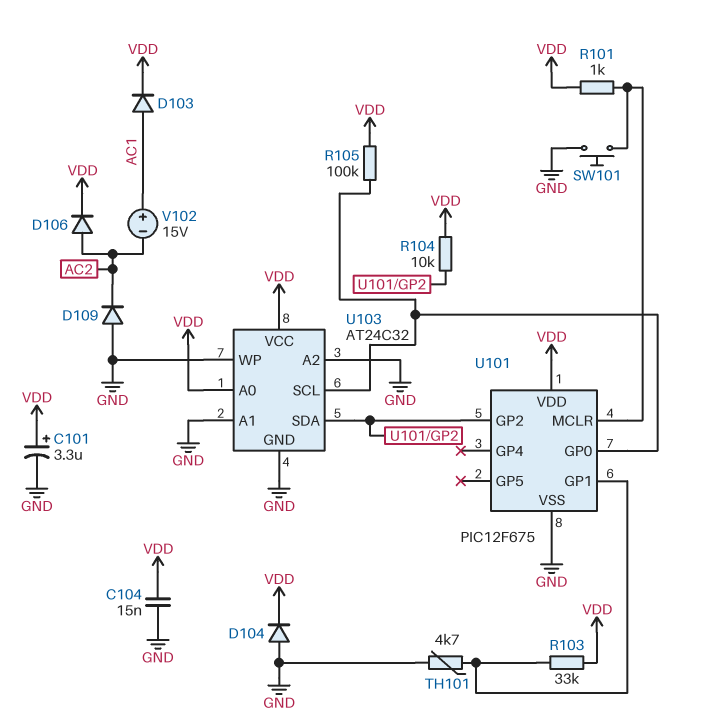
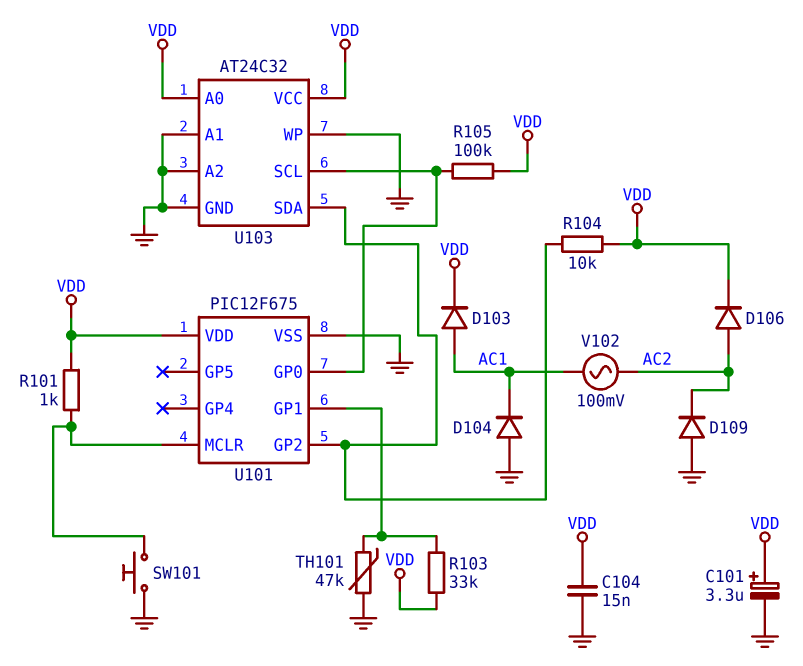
D104: diode (A GND, K VDD) -> diode (A GND, K AC1)
TH101: 4.7k (GND, U101/GP1) -> 47k (GND, U101/GP1)
V102: 15V (plus AC1, minus AC2) -> AC 100mV (AC1, AC2)

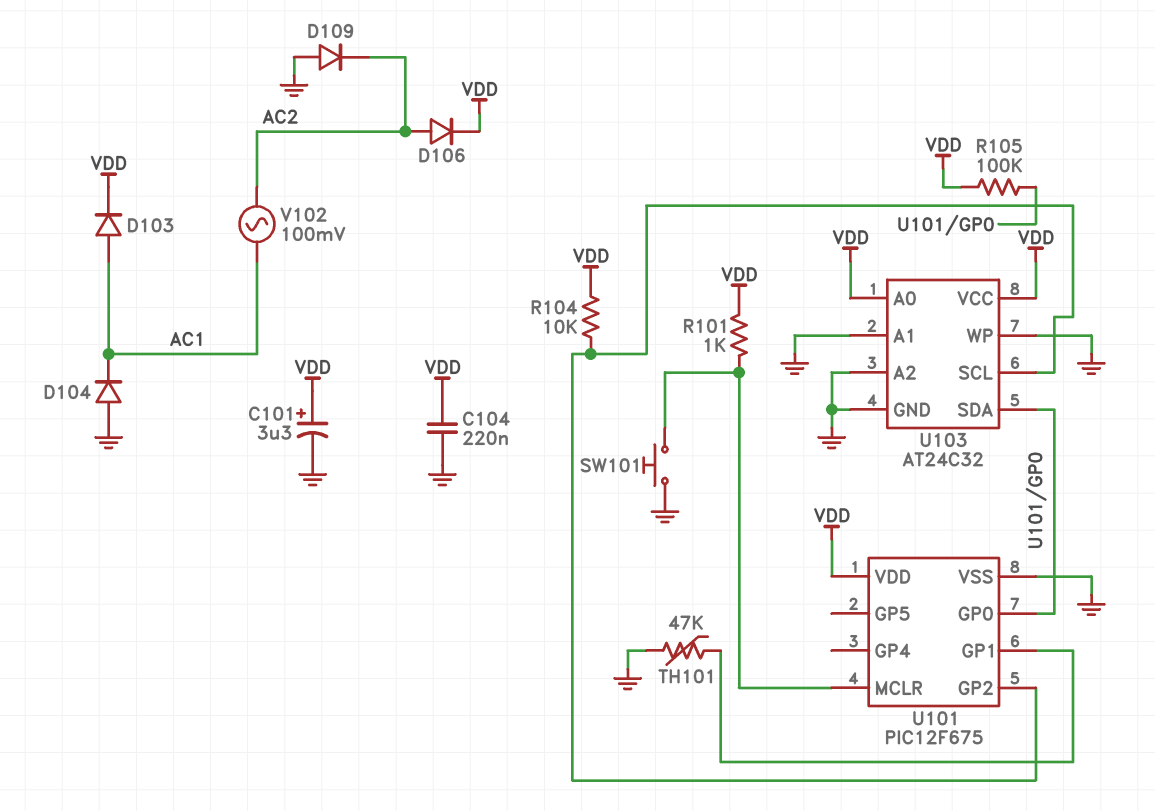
C104: 15nF (GND, VDD) -> 220nF (GND, VDD)
R103: 33k (U101/GP1, VDD) -> none
U103 pin SCL: U101/GP0 -> U101/GP2
U103 pin SDA: U101/GP2 -> U101/GP0

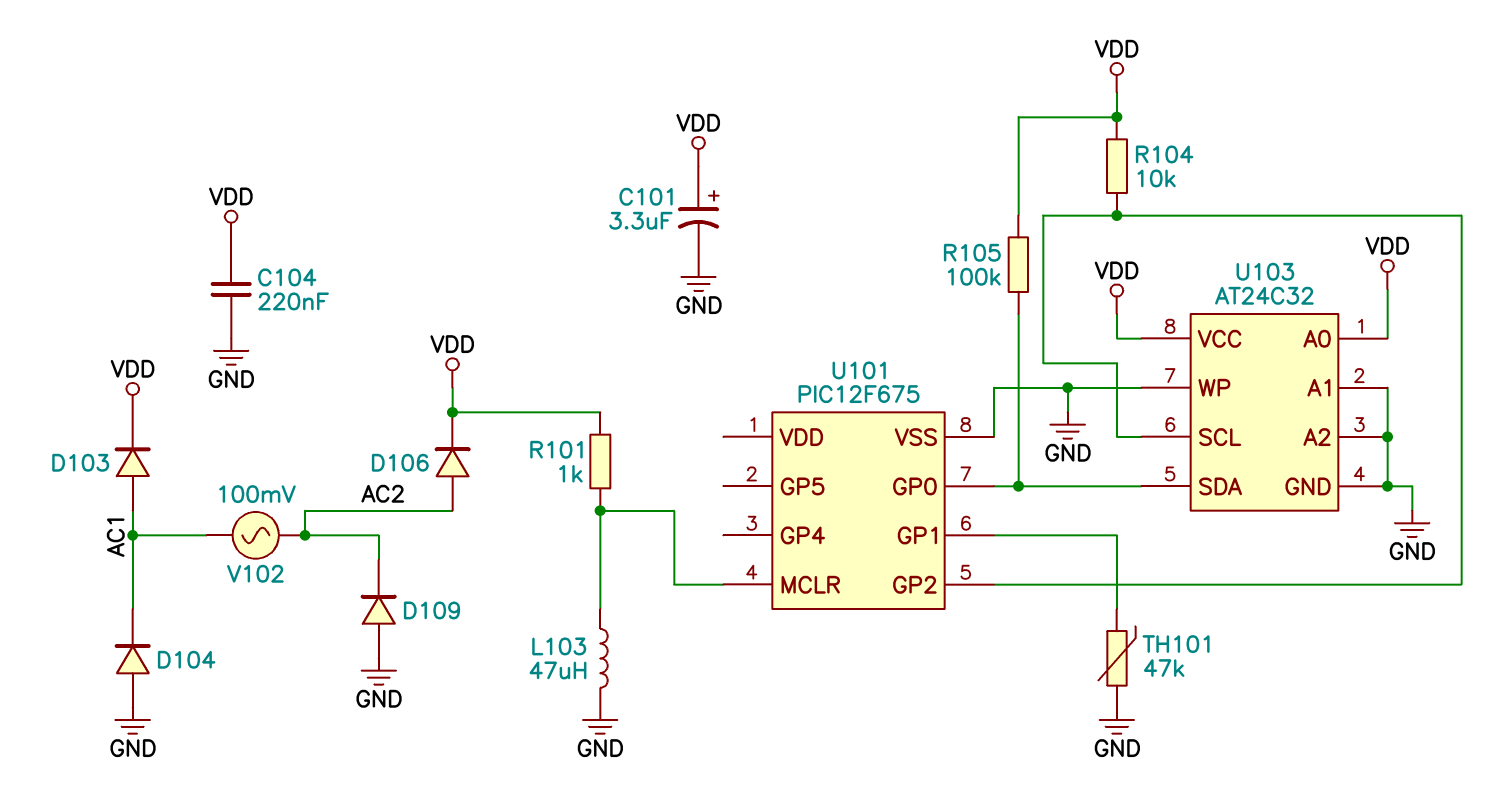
L103: none -> 47uH (GND, U101/MCLR)
SW101: button (GND, U101/MCLR) -> none
U101 pin VDD: VDD -> none

